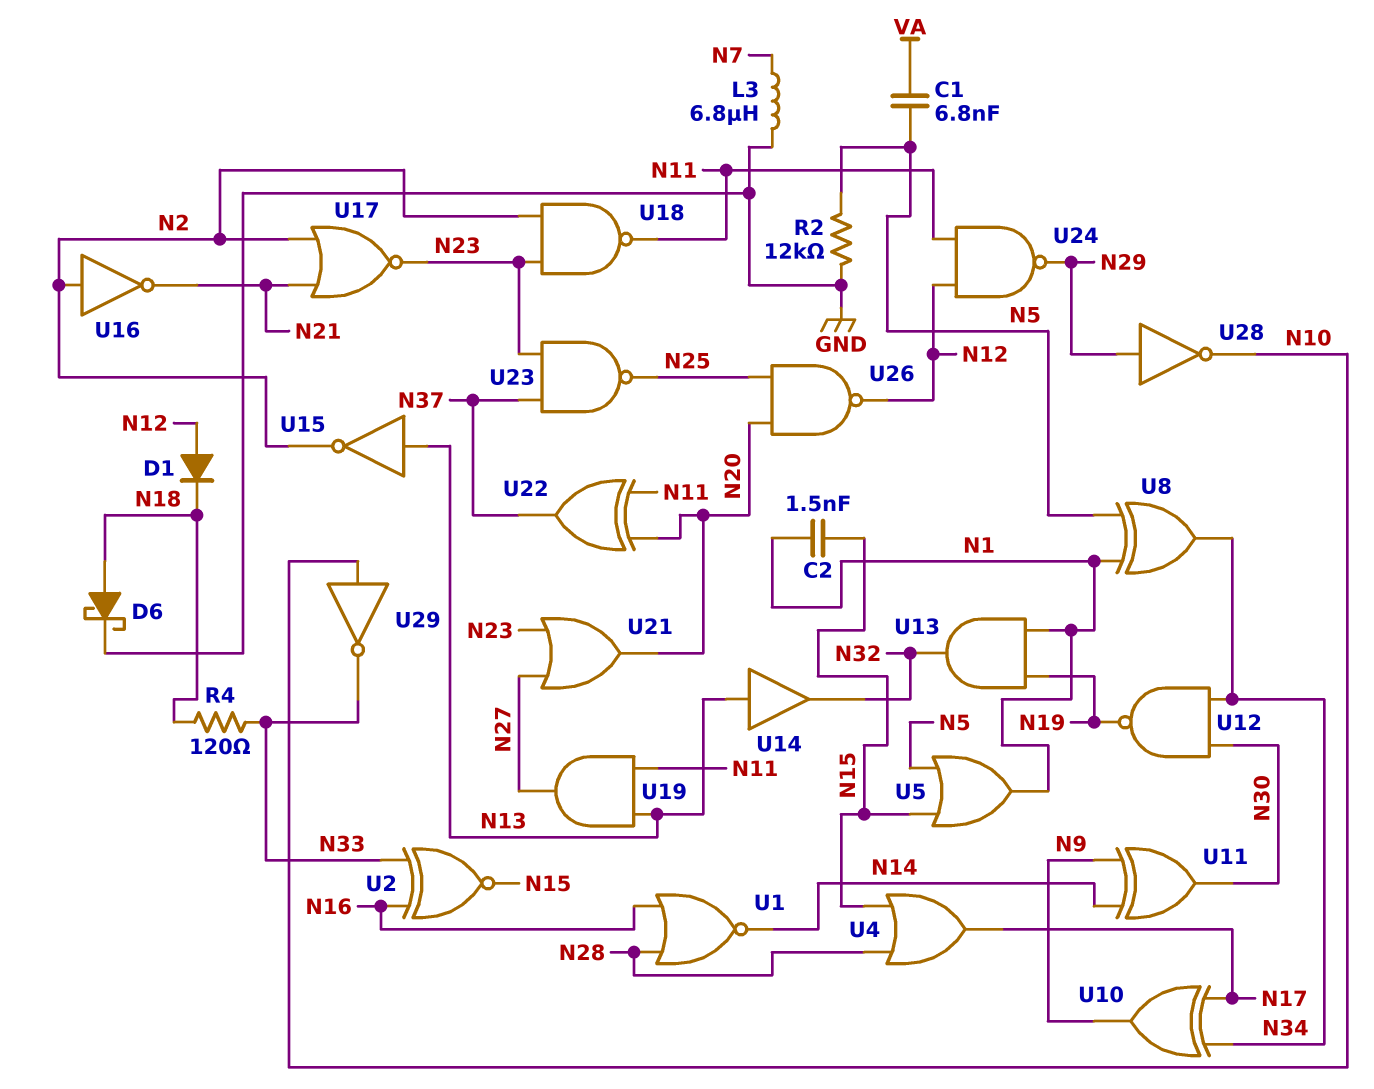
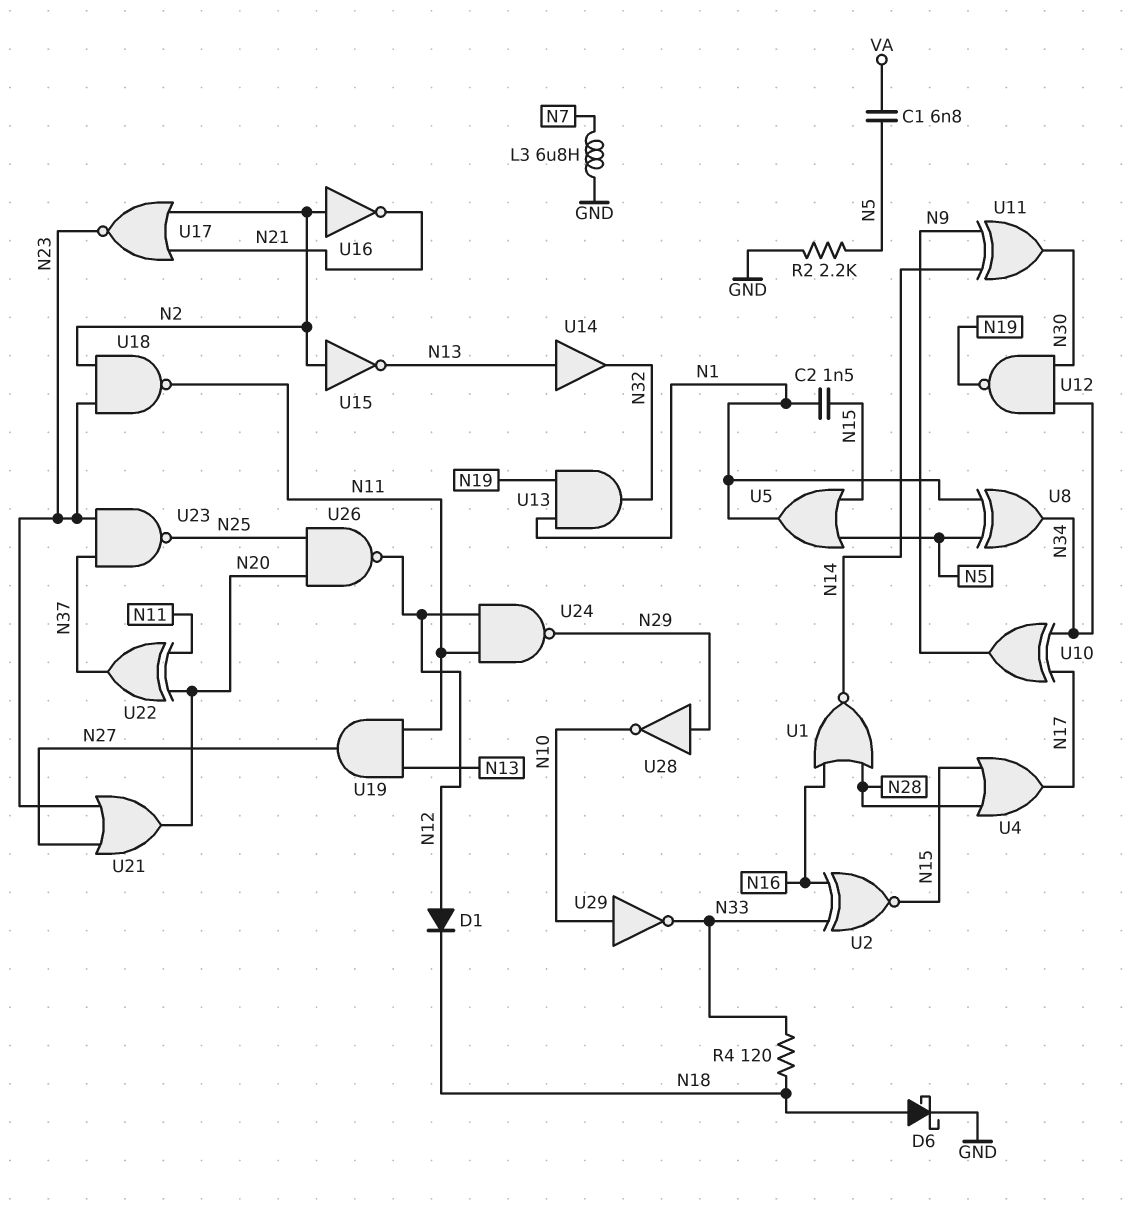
R2: 12k (GND, N5) -> 2.2k (GND, N5)
U15: NOT (in N13, out N2) -> NOT (in N2, out N13)

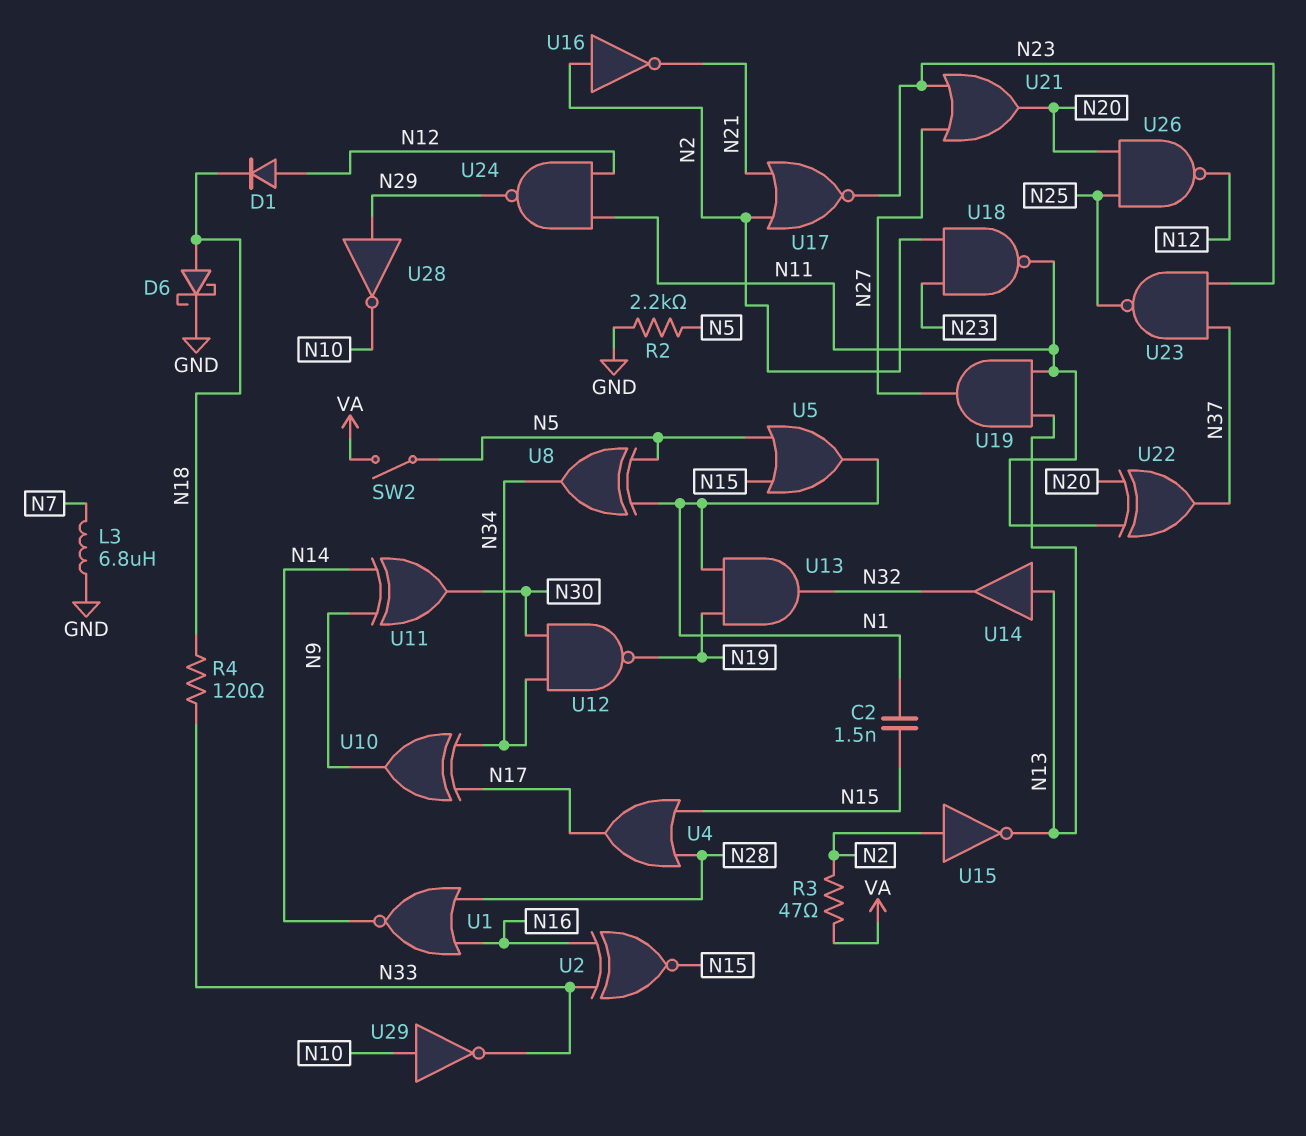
C1: 6.8nF (N5, VA) -> none
R3: none -> 47 (N2, VA)
SW2: none -> switch (N5, VA)

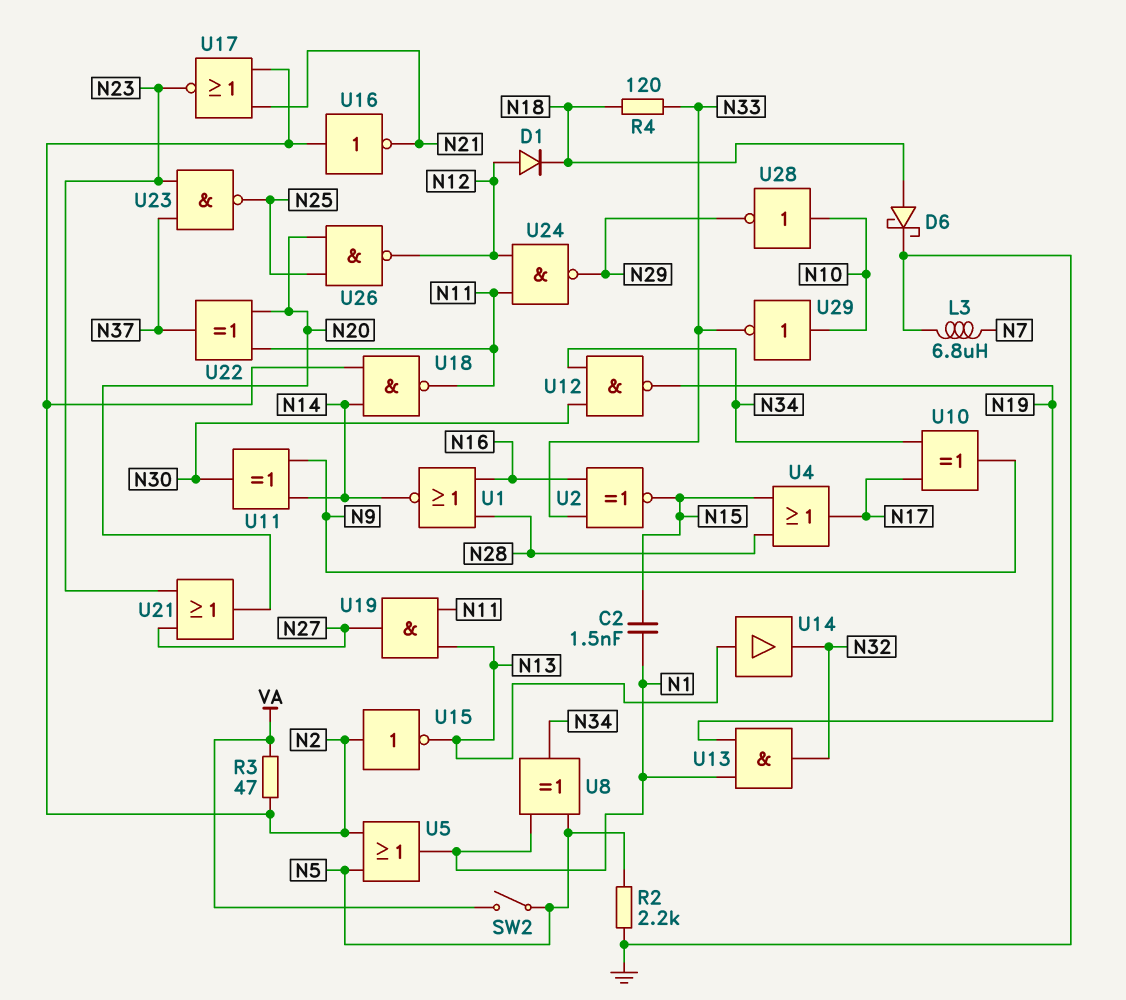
U5: OR (in N5, in N15, out N1) -> OR (in N2, in N5, out N1)
U18: NAND (in N2, in N23, out N11) -> NAND (in N2, in N14, out N11)
U28: NOT (in N29, out N10) -> NOT (in N10, out N29)

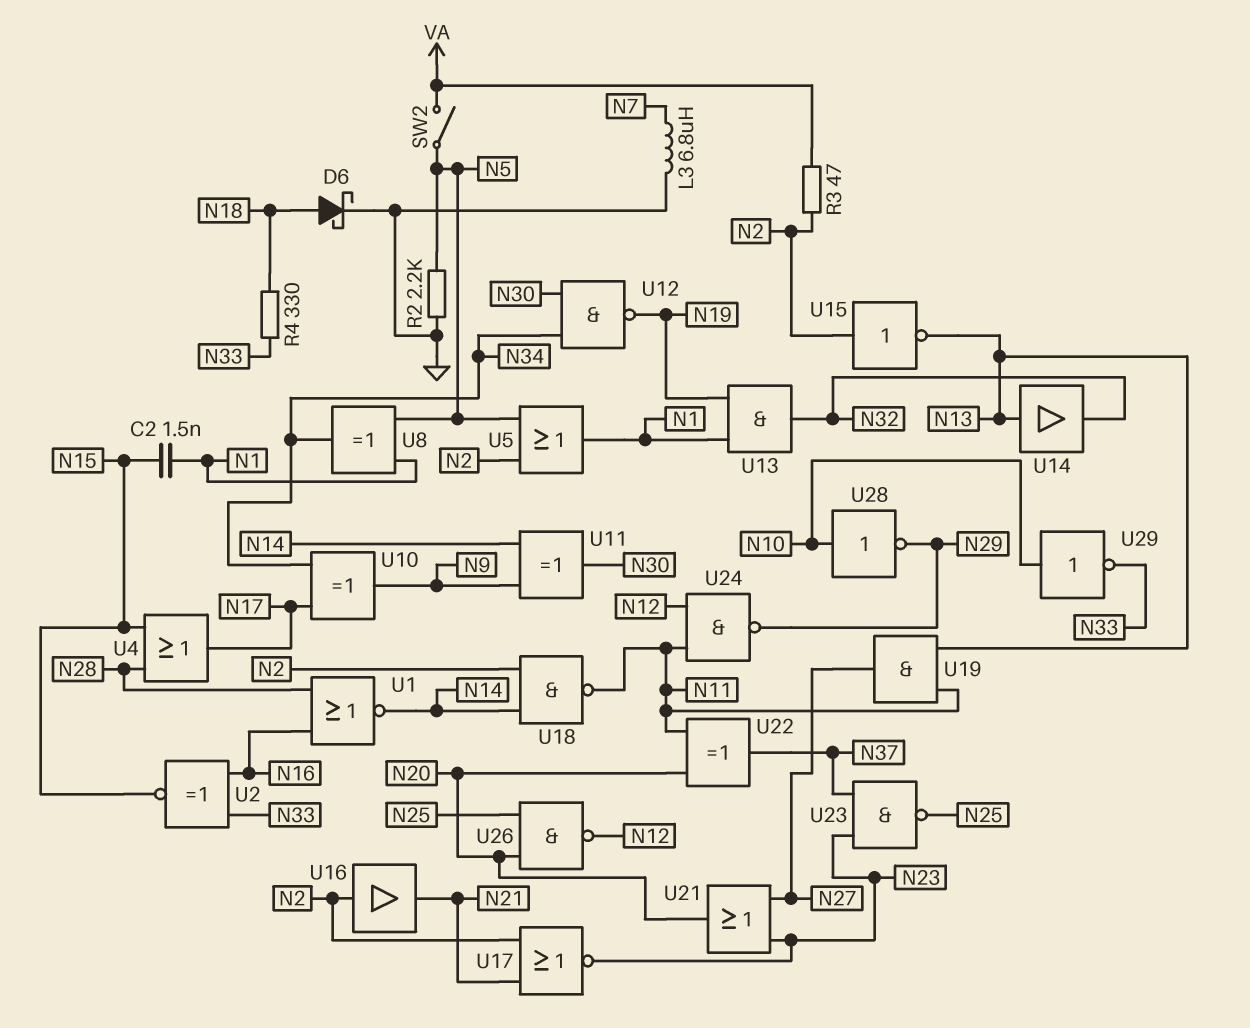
D1: diode (A N12, K N18) -> none
R4: 120 (N18, N33) -> 330 (N18, N33)
U16: NOT (in N2, out N21) -> buffer (in N2, out N21)

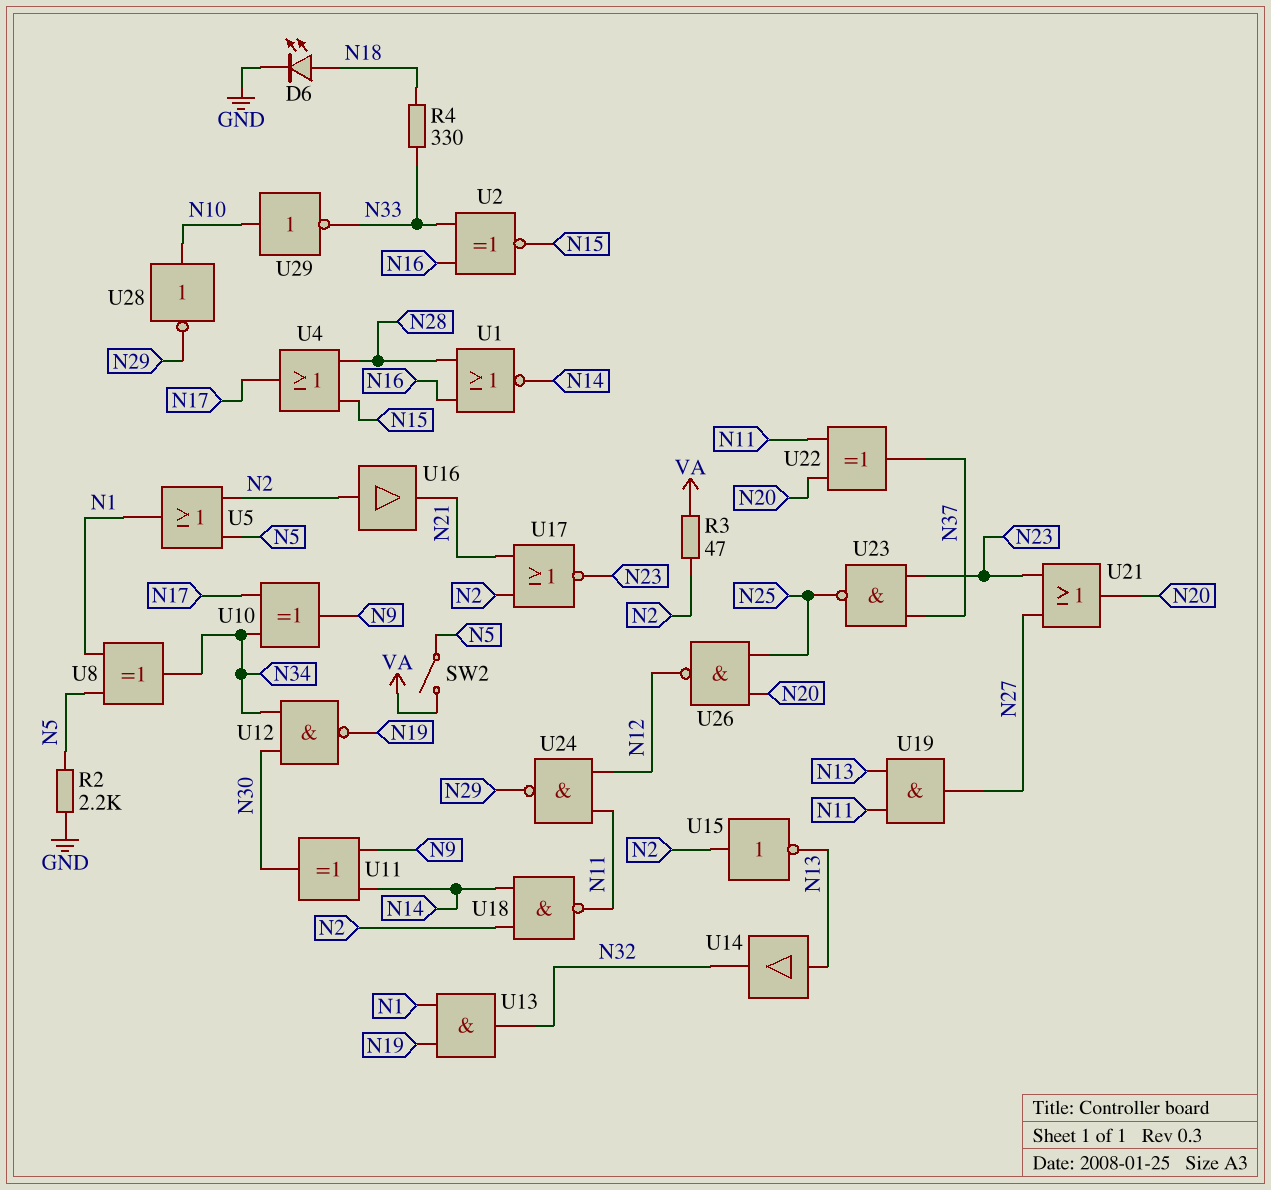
C2: 1.5nF (N1, N15) -> none
D6: schottky (A N18, K GND) -> LED (A N18, K GND)
L3: 6.8uH (GND, N7) -> none

